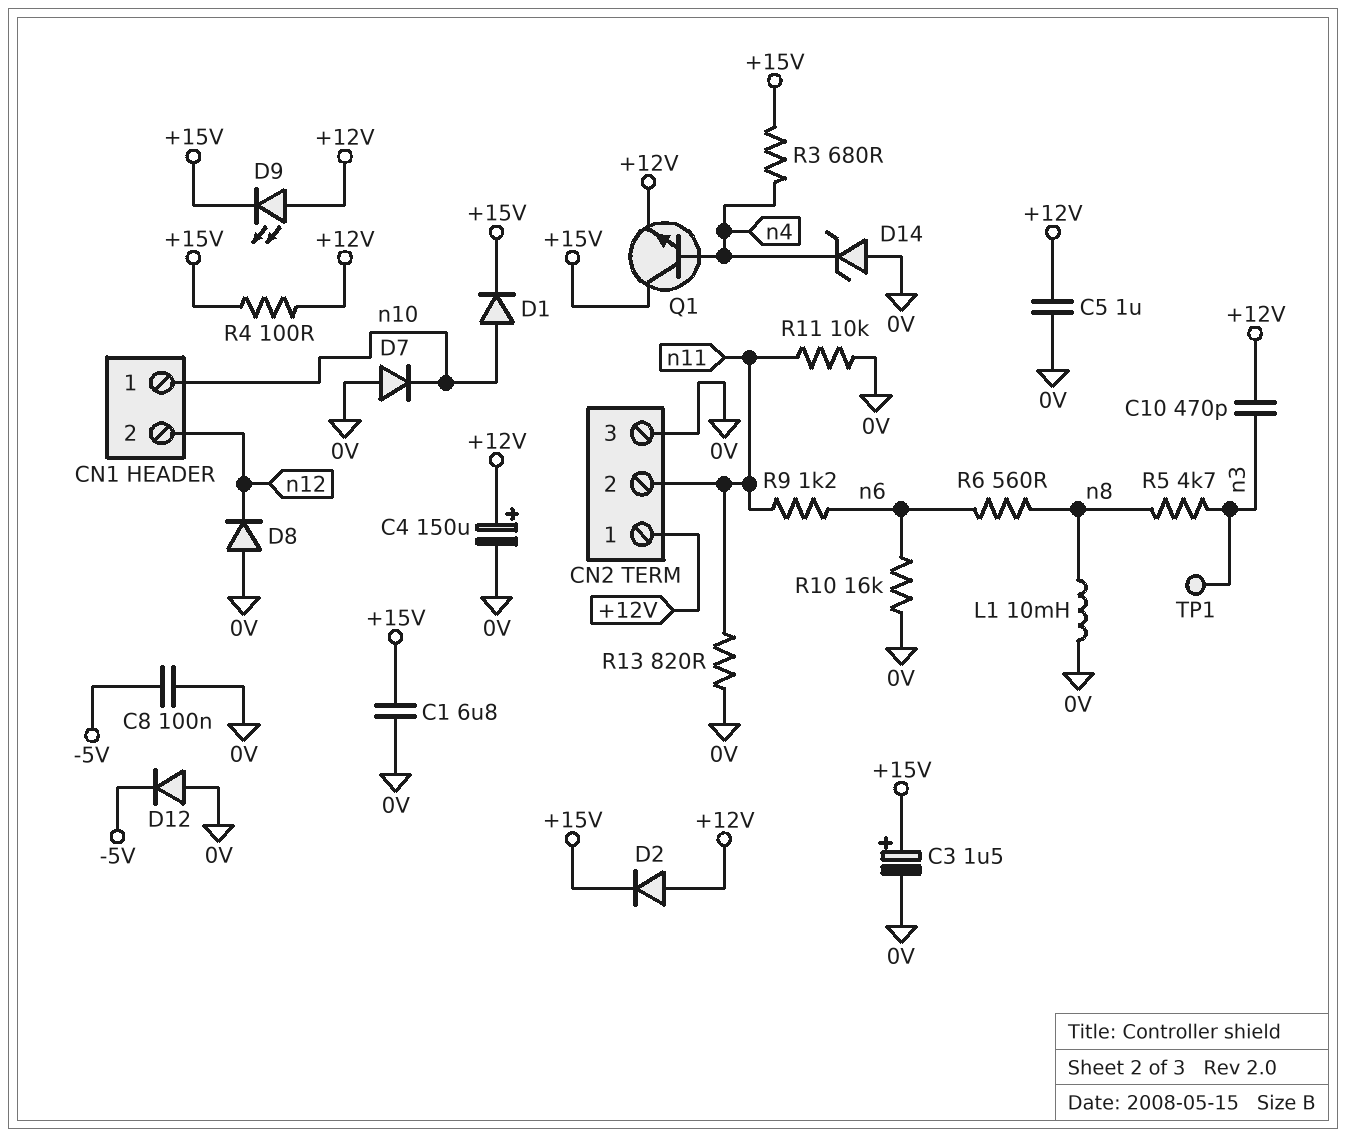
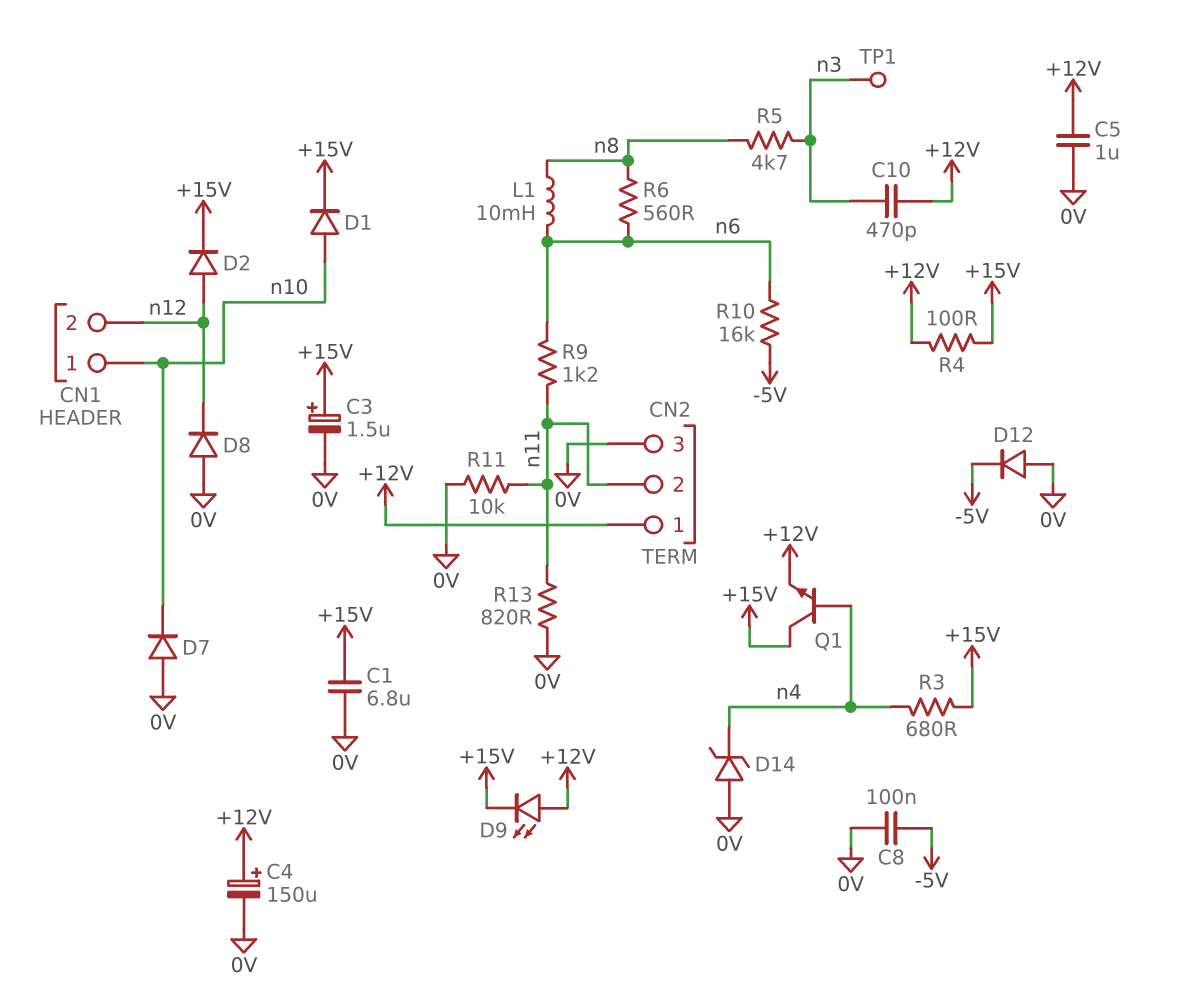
D2: diode (A +12V, K +15V) -> diode (A n12, K +15V)
L1: 10mH (0V, n8) -> 10mH (n6, n8)
R10: 16k (0V, n6) -> 16k (-5V, n6)

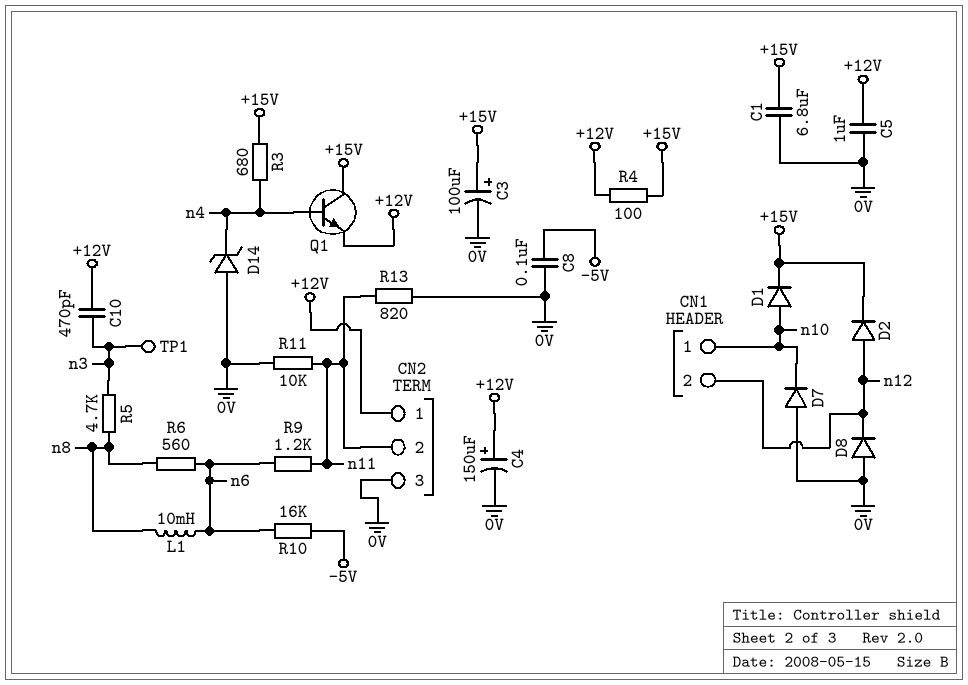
C3: 1.5uF (plus +15V, minus 0V) -> 100uF (plus +15V, minus 0V)
D9: LED (A +12V, K +15V) -> none
D12: diode (A 0V, K -5V) -> none

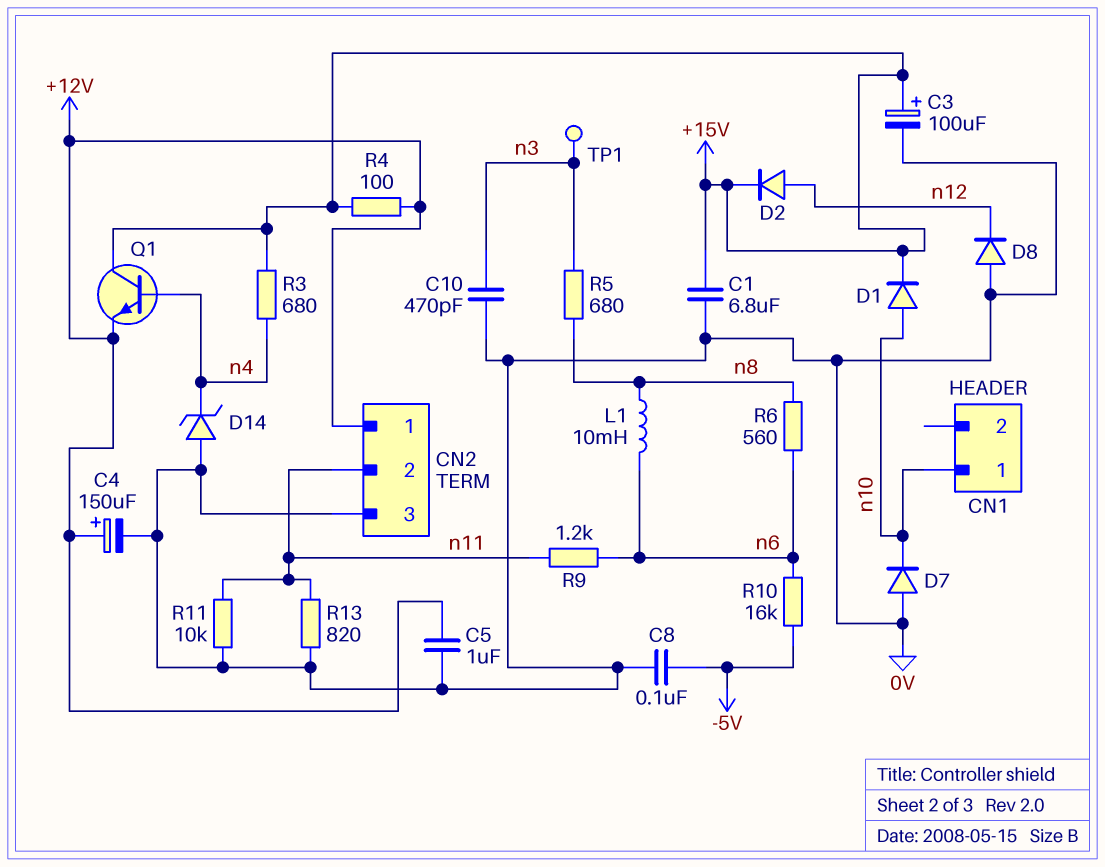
C10: 470pF (+12V, n3) -> 470pF (0V, n3)
CN1 pin 2: n12 -> none
R5: 4.7k (n3, n8) -> 680 (n3, n8)

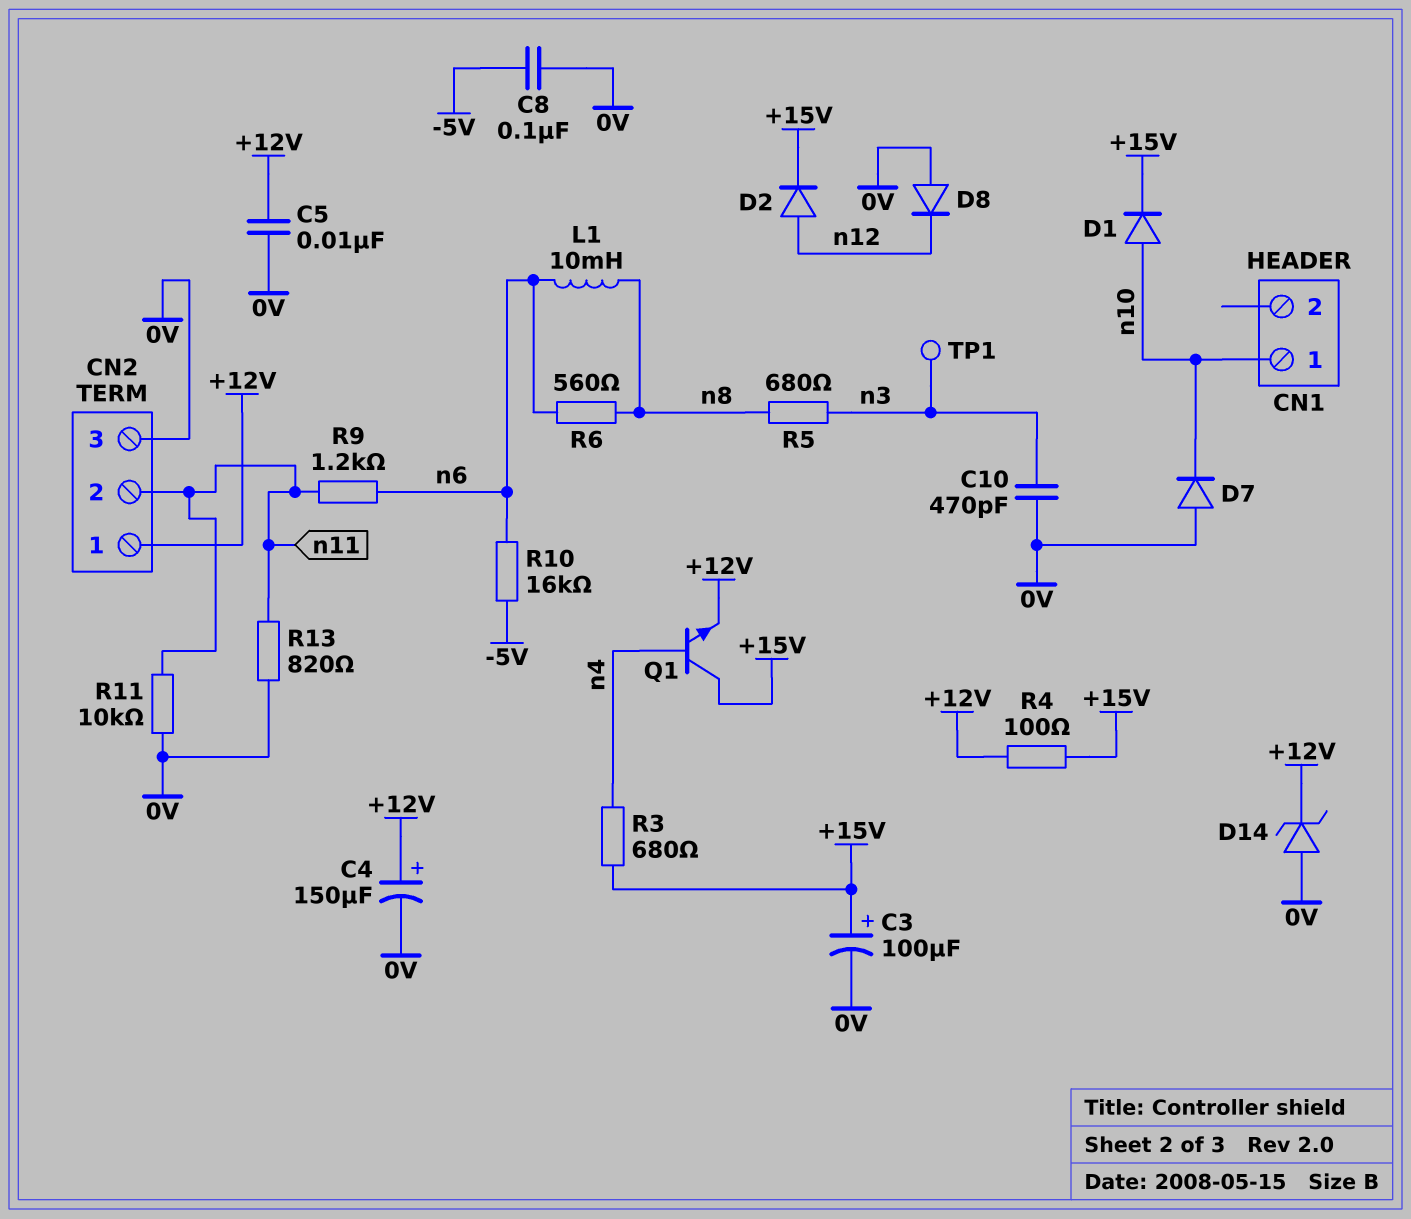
C1: 6.8uF (+15V, 0V) -> none
C5: 1uF (+12V, 0V) -> 10nF (+12V, 0V)
D14: zener (A 0V, K n4) -> zener (A 0V, K +12V)

